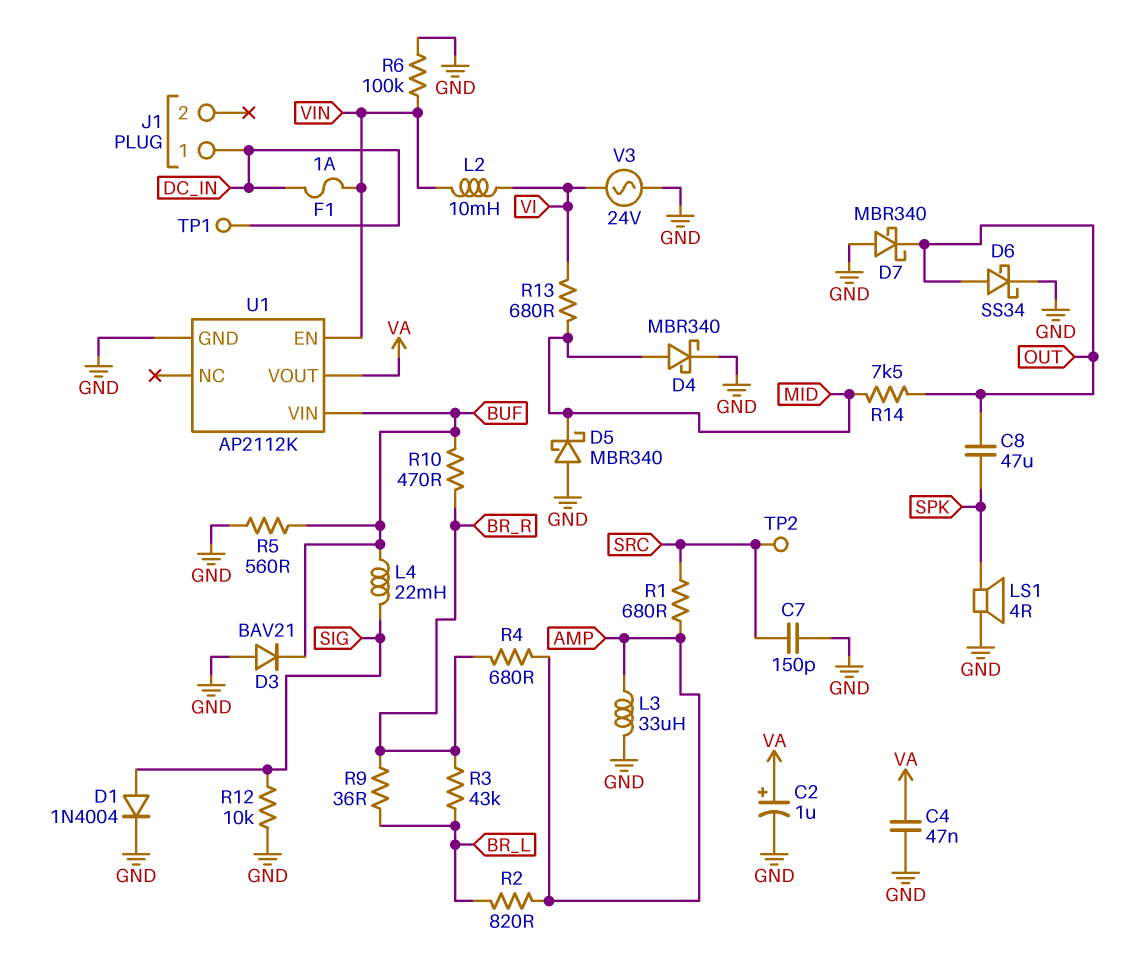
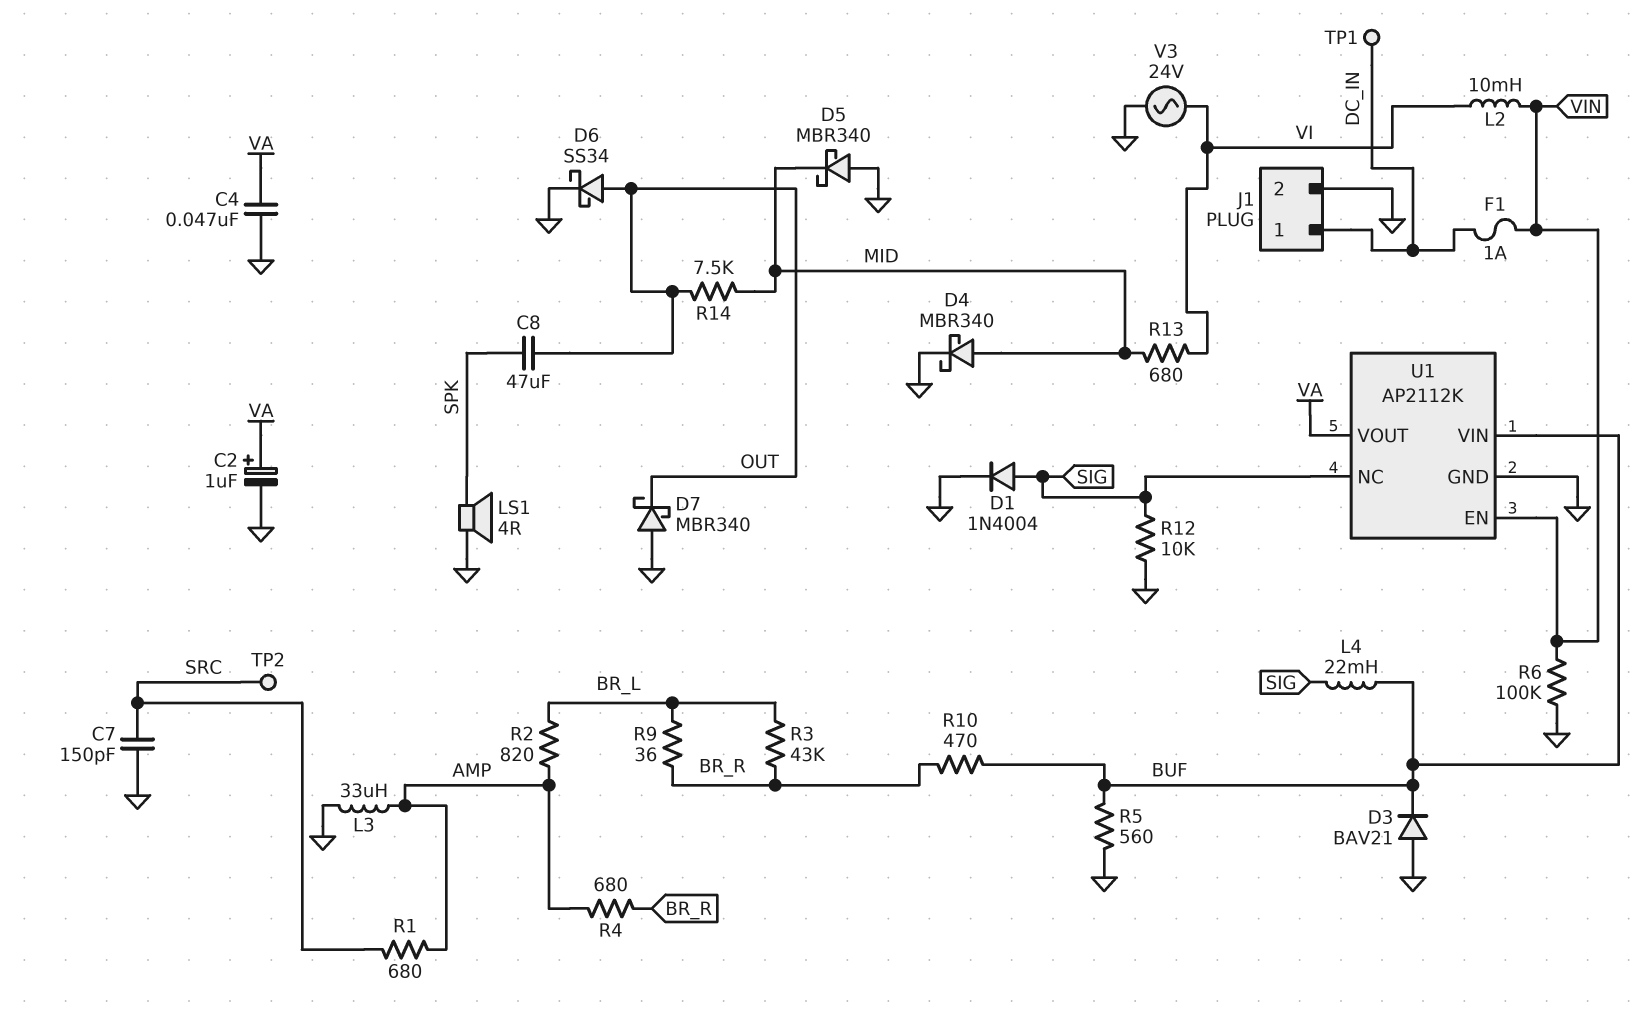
J1 pin 2: none -> GND
U1 pin NC: none -> SIG

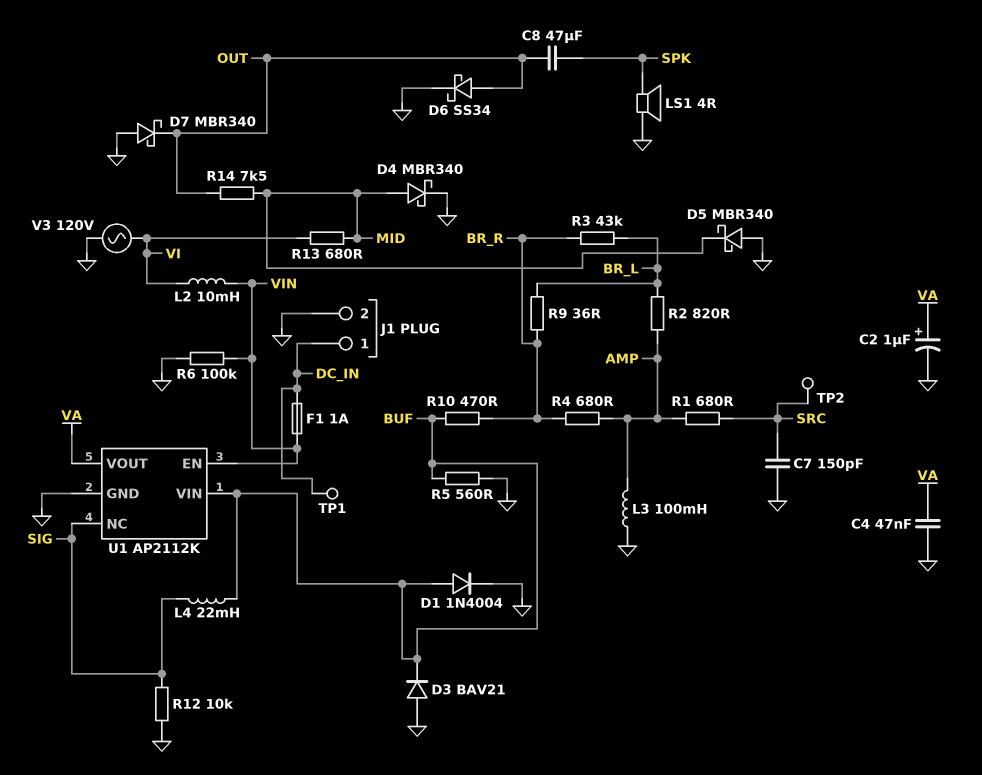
D1: diode 1N4004 (A SIG, K GND) -> diode 1N4004 (A BUF, K GND)
L3: 33uH (AMP, GND) -> 100mH (AMP, GND)
V3: AC 24V (GND, VI) -> AC 120V (GND, VI)

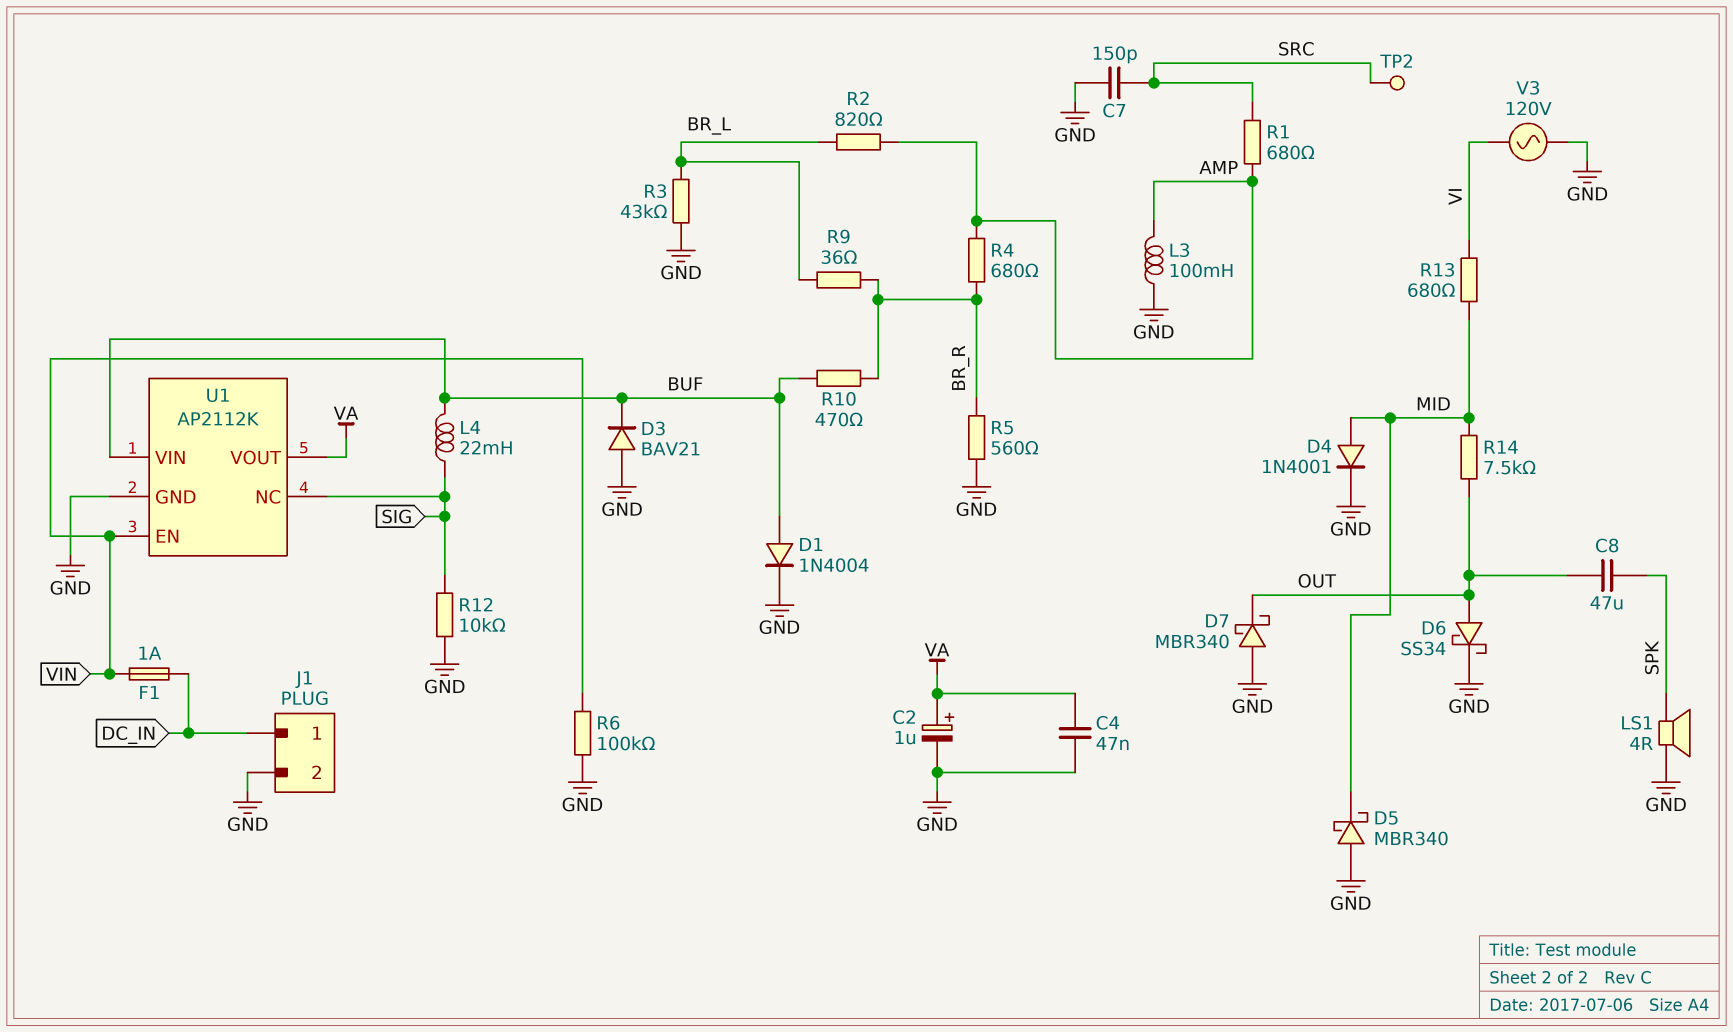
D4: schottky MBR340 (A MID, K GND) -> diode 1N4001 (A MID, K GND)
L2: 10mH (VI, VIN) -> none
R3: 43k (BR_L, BR_R) -> 43k (BR_L, GND)
R5: 560 (BUF, GND) -> 560 (BR_R, GND)
TP1: test point (DC_IN) -> none

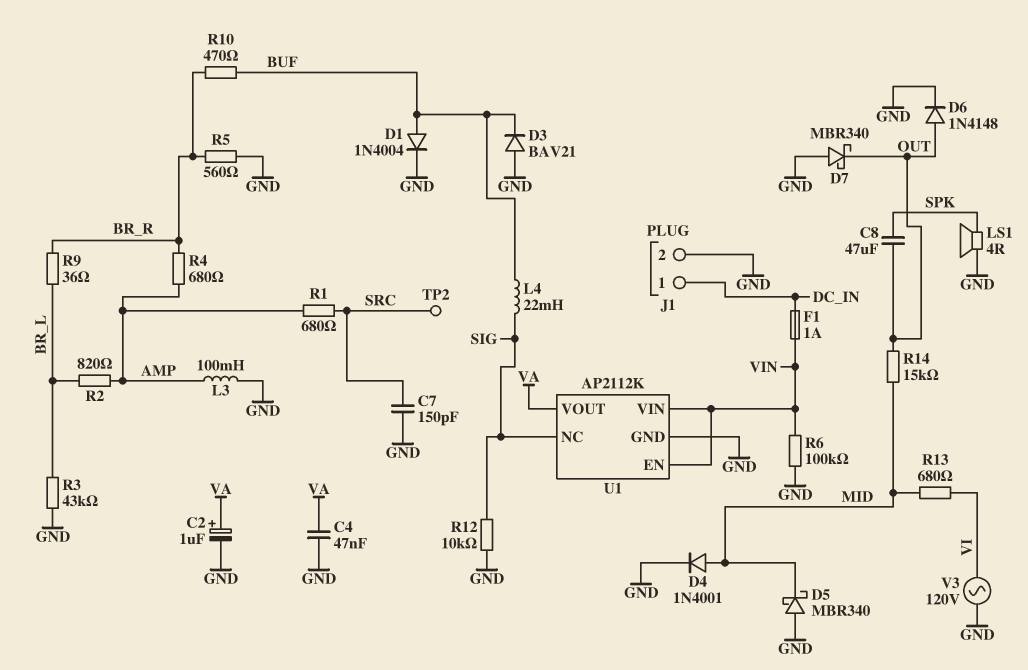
D6: schottky SS34 (A OUT, K GND) -> diode 1N4148 (A OUT, K GND)
R14: 7.5k (MID, OUT) -> 15k (MID, OUT)
U1 pin VIN: BUF -> VIN

